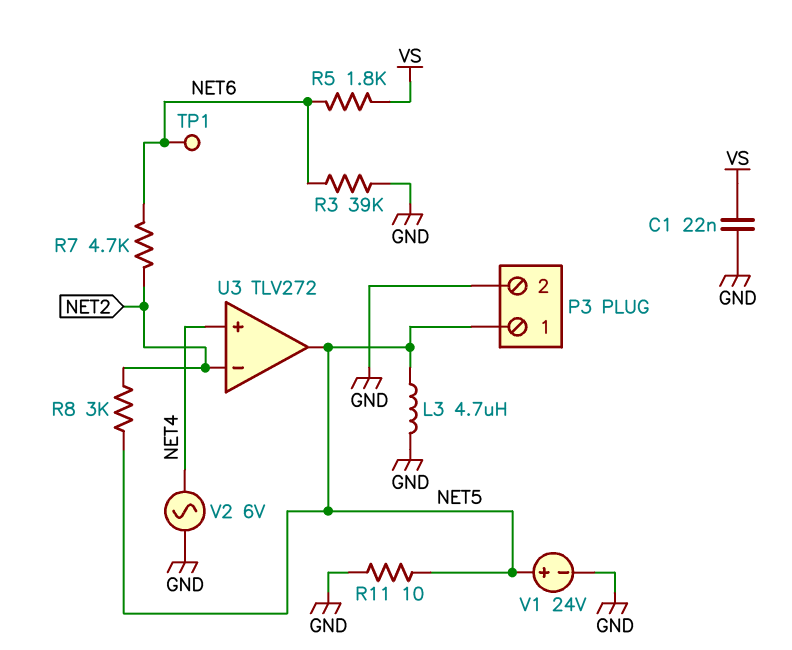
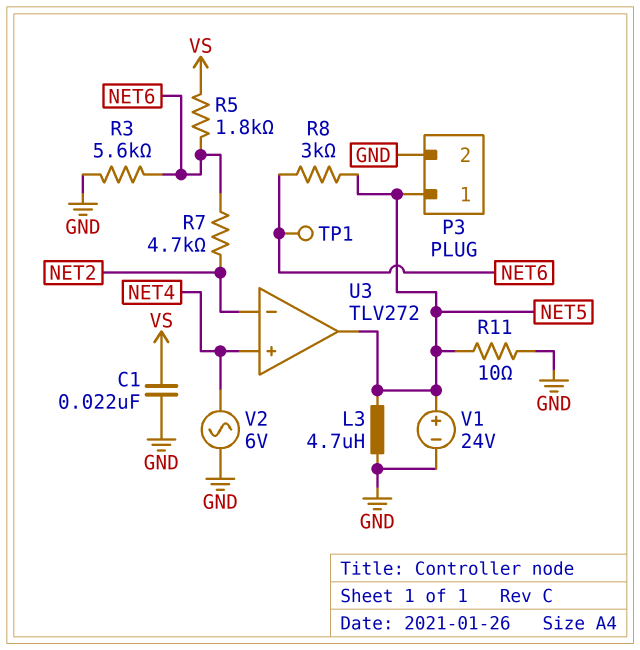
R3: 39k (GND, NET6) -> 5.6k (GND, NET6)
R8: 3k (NET2, NET5) -> 3k (NET5, NET6)

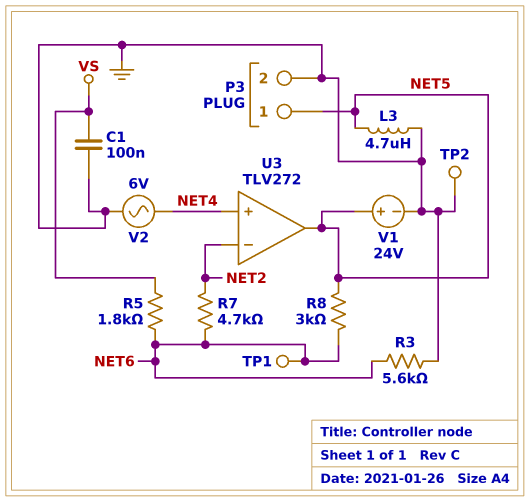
C1: 22nF (GND, VS) -> 100nF (GND, VS)
R11: 10 (GND, NET5) -> none
TP2: none -> test point (GND)

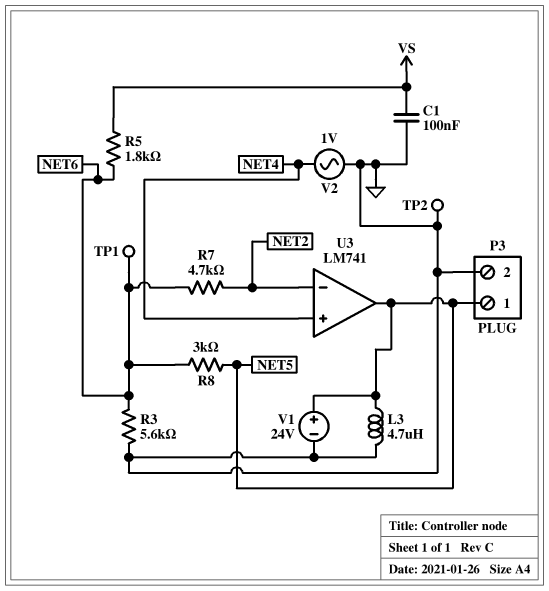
U3: TLV272 -> LM741
V2: AC 6V (GND, NET4) -> AC 1V (GND, NET4)

